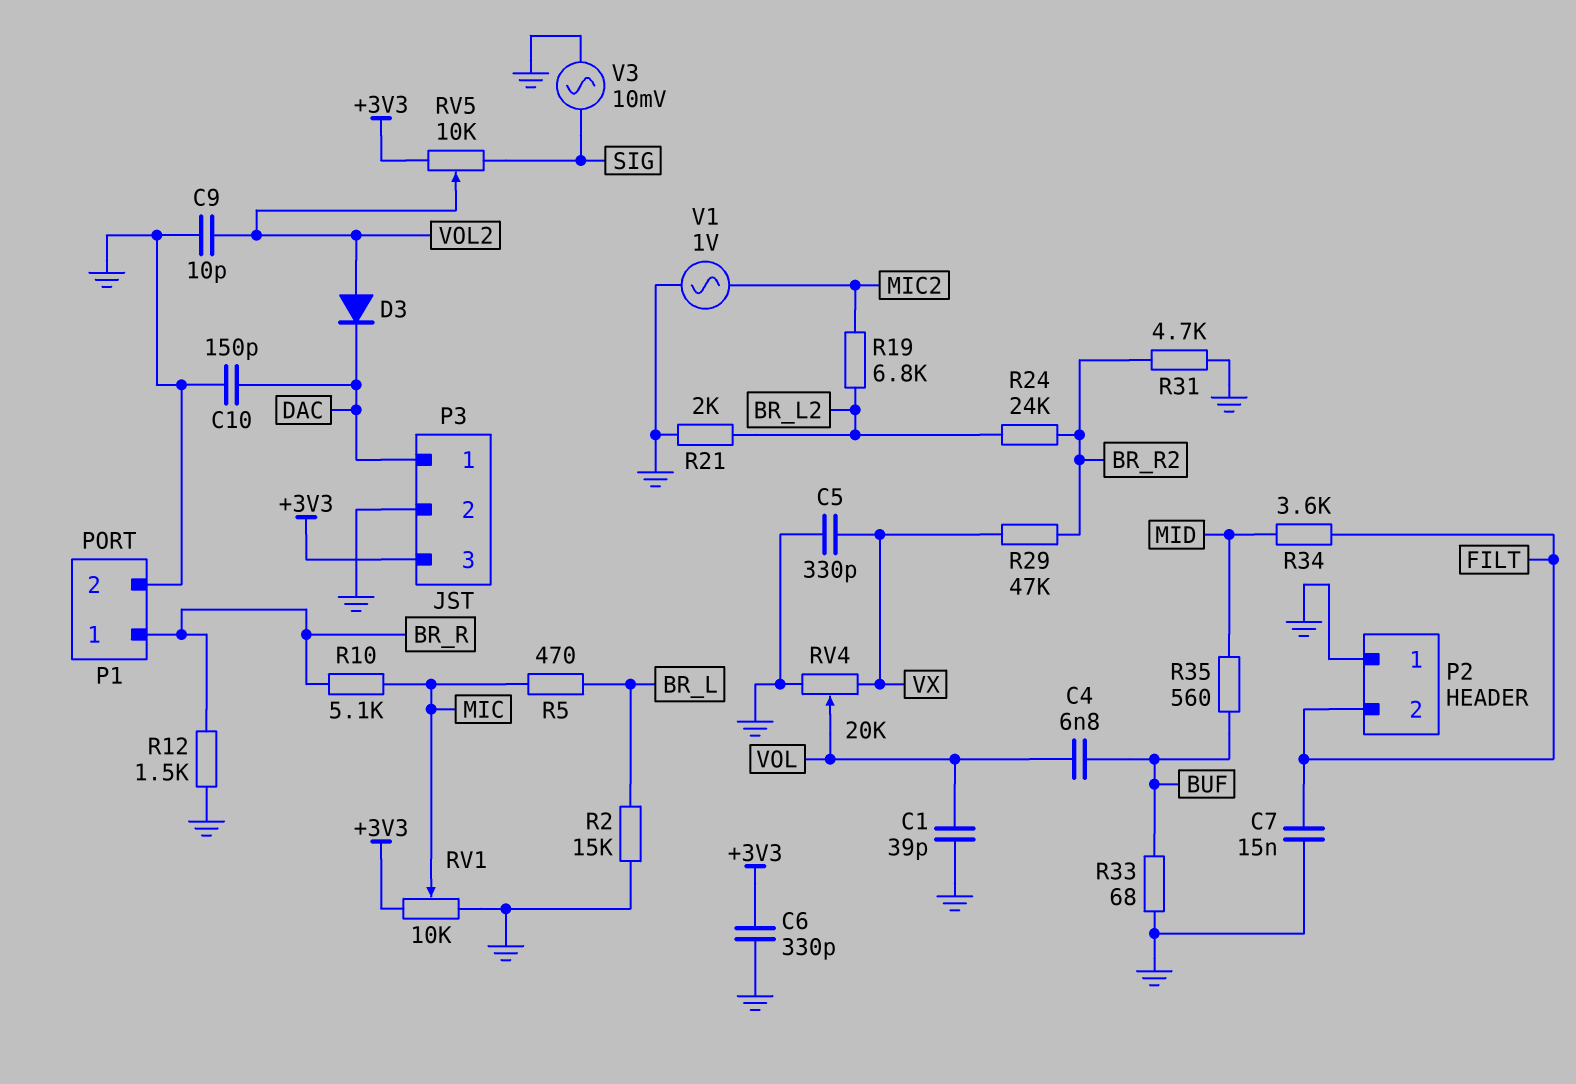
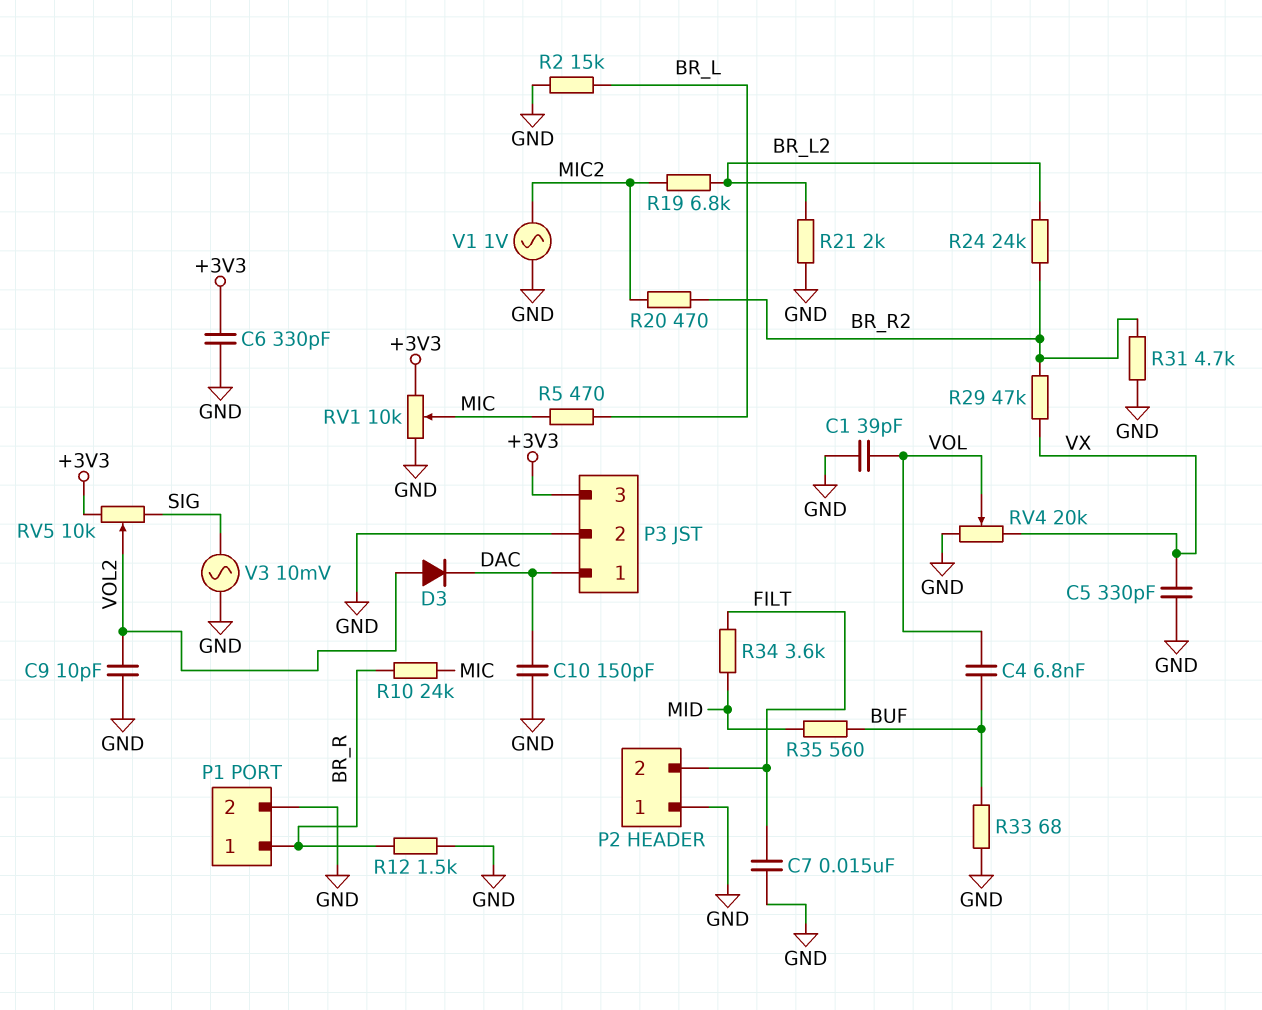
R10: 5.1k (BR_R, MIC) -> 24k (BR_R, MIC)
R20: none -> 470 (BR_R2, MIC2)

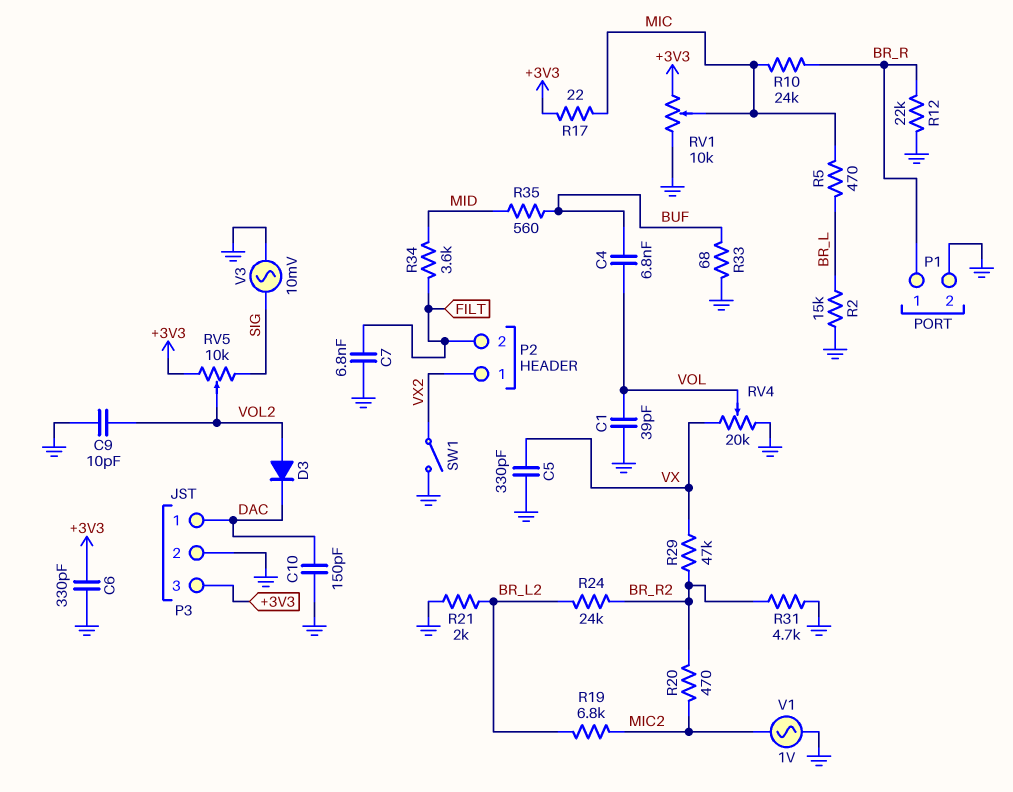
C7: 15nF (FILT, GND) -> 6.8nF (FILT, GND)
P2 pin 1: GND -> VX2
R12: 1.5k (BR_R, GND) -> 22k (BR_R, GND)
R17: none -> 22 (+3V3, MIC)
SW1: none -> switch (GND, VX2)

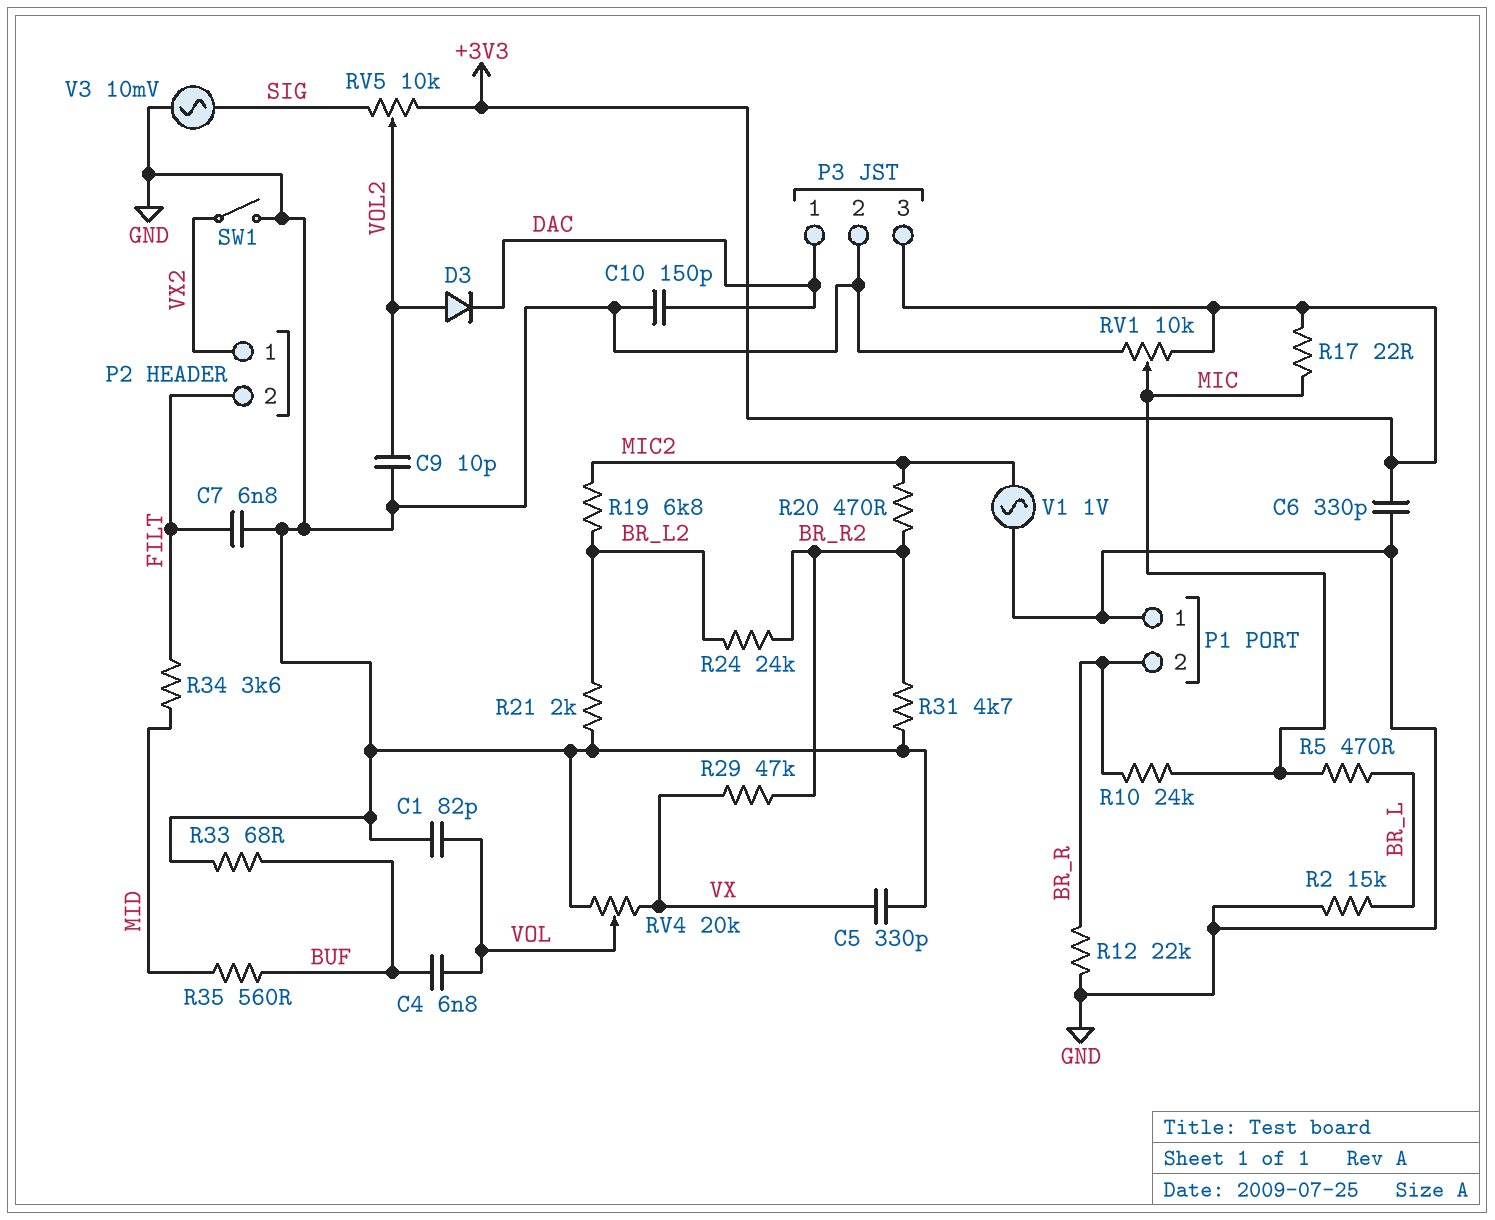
C1: 39pF (GND, VOL) -> 82pF (GND, VOL)
P1 pin 1: BR_R -> GND
P1 pin 2: GND -> BR_R

